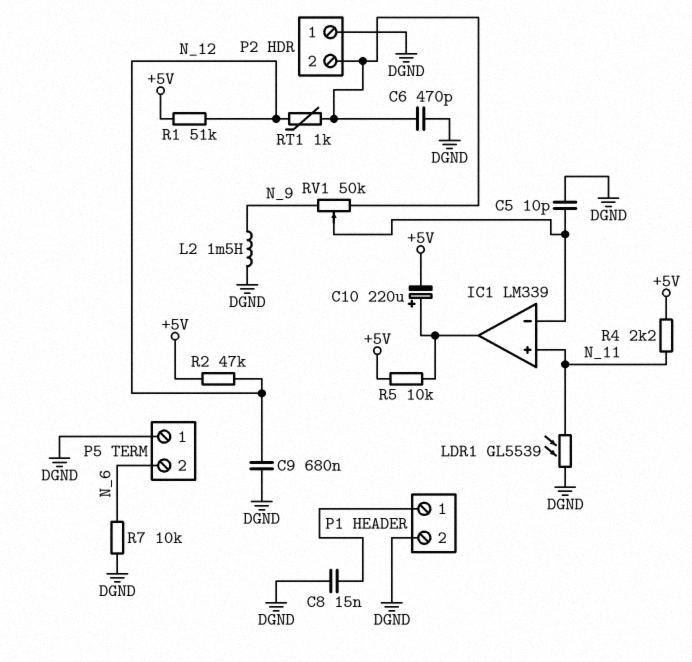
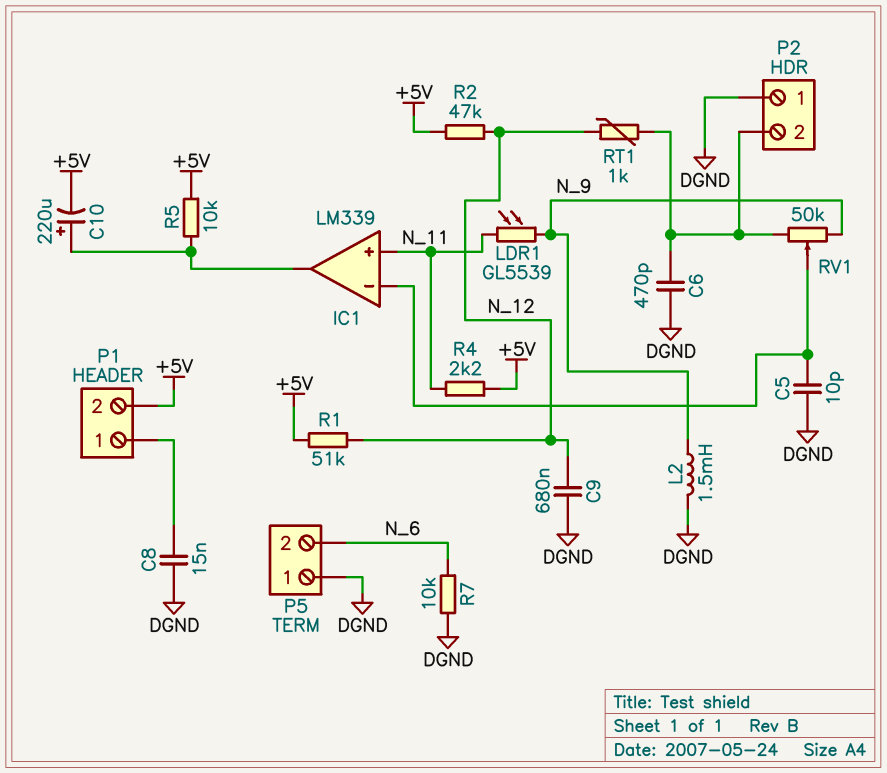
LDR1: GL5539 (DGND, N_11) -> GL5539 (N_9, N_11)
P1 pin 2: DGND -> +5V

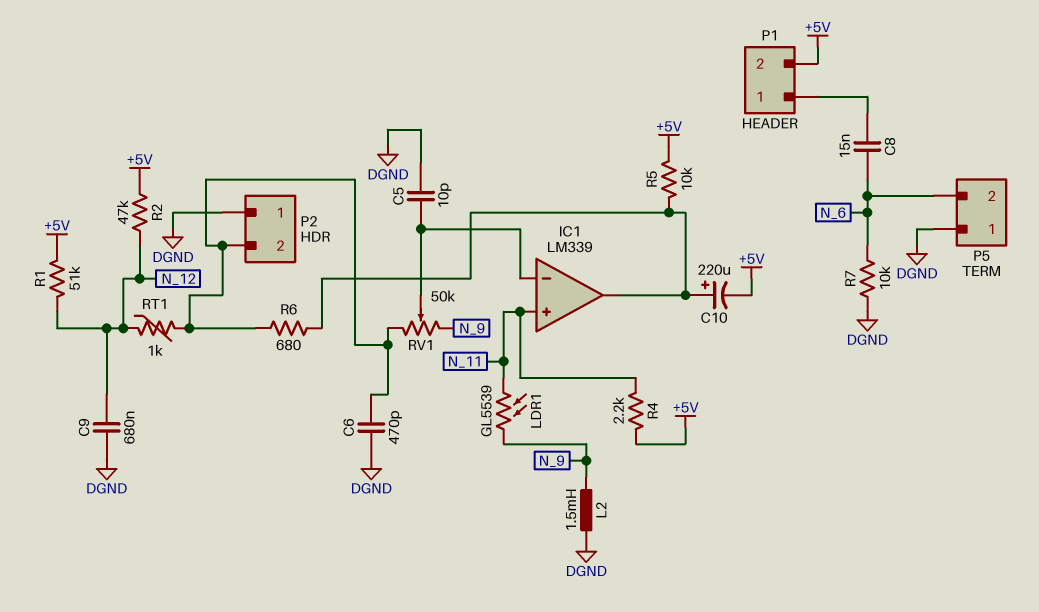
C8: 15nF (DGND, P1/1) -> 15nF (N_6, P1/1)
R6: none -> 680 (IC1/out, P2/2)

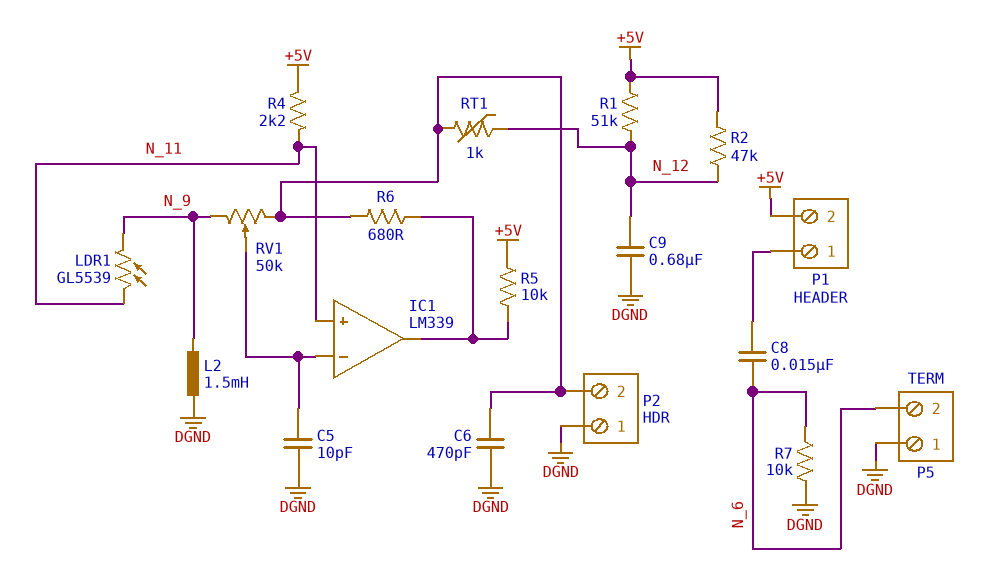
C10: 220uF (plus IC1/out, minus +5V) -> none

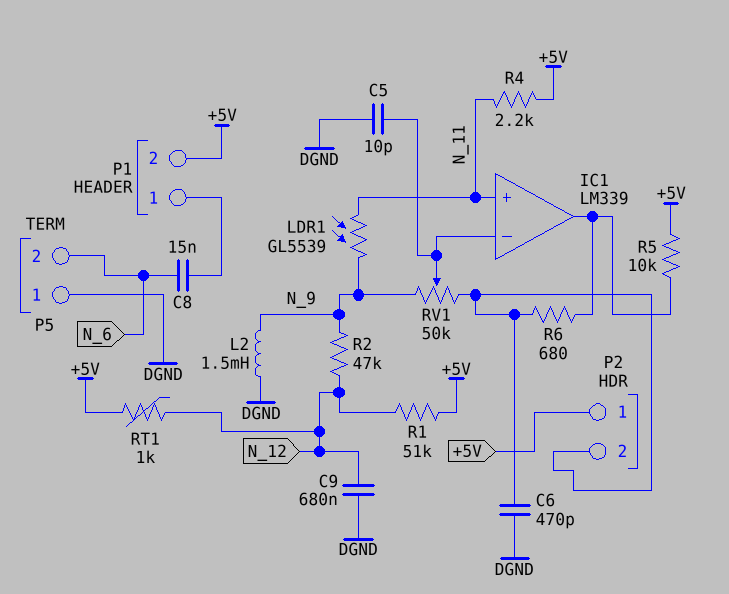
P2 pin 1: DGND -> +5V
R2: 47k (+5V, N_12) -> 47k (N_9, N_12)
R7: 10k (DGND, N_6) -> none
RT1: 1k (N_12, P2/2) -> 1k (+5V, N_12)

